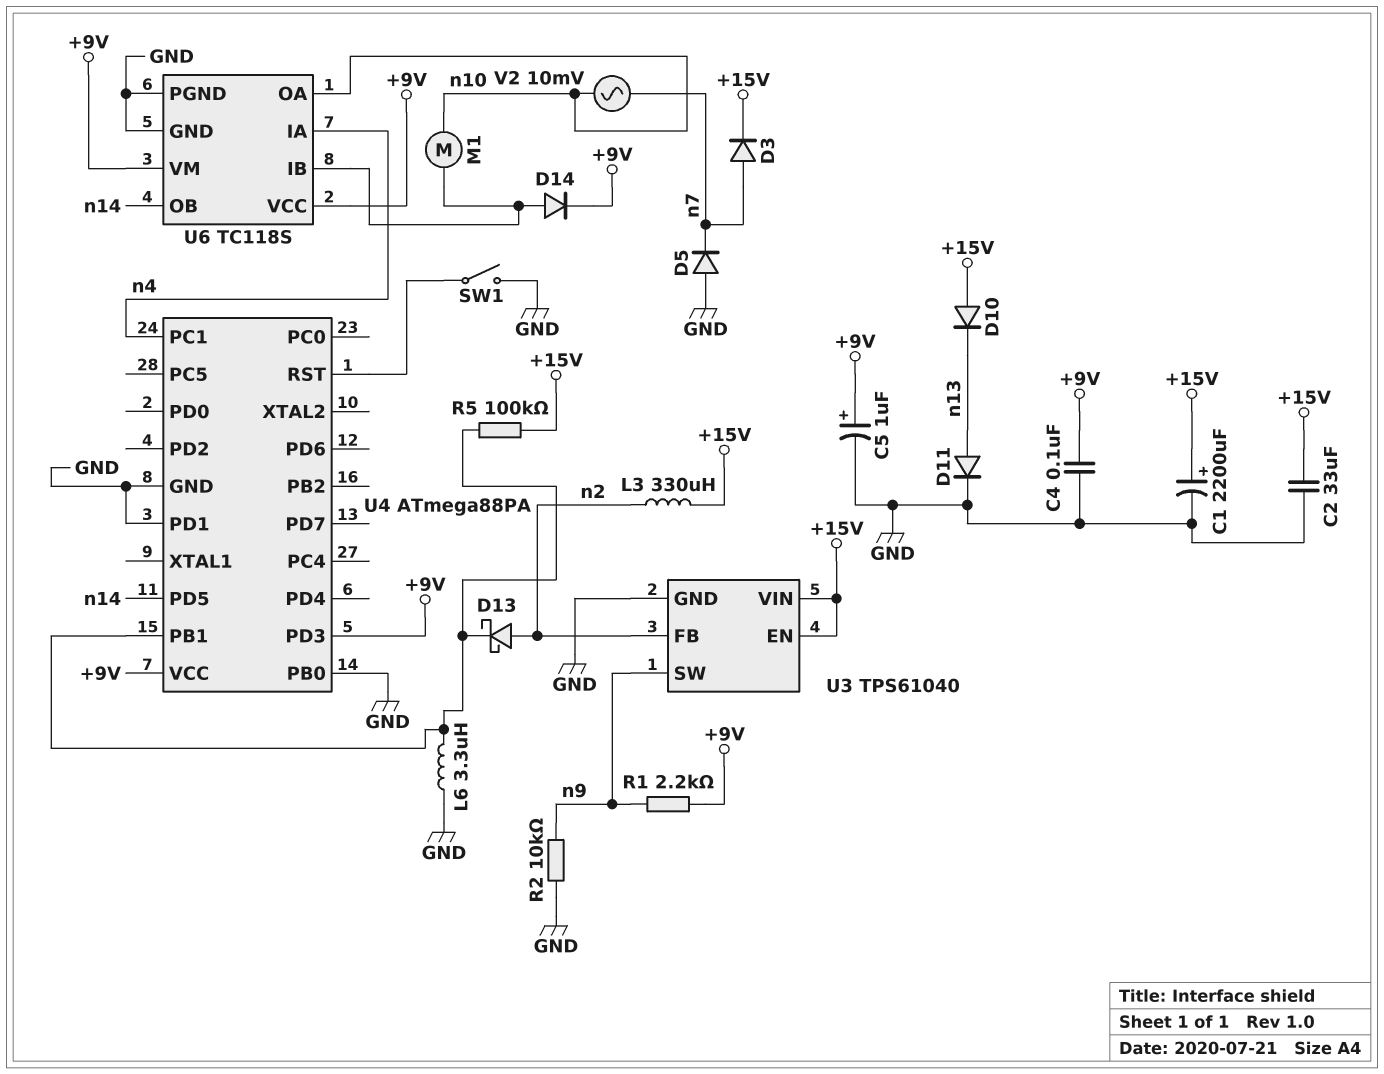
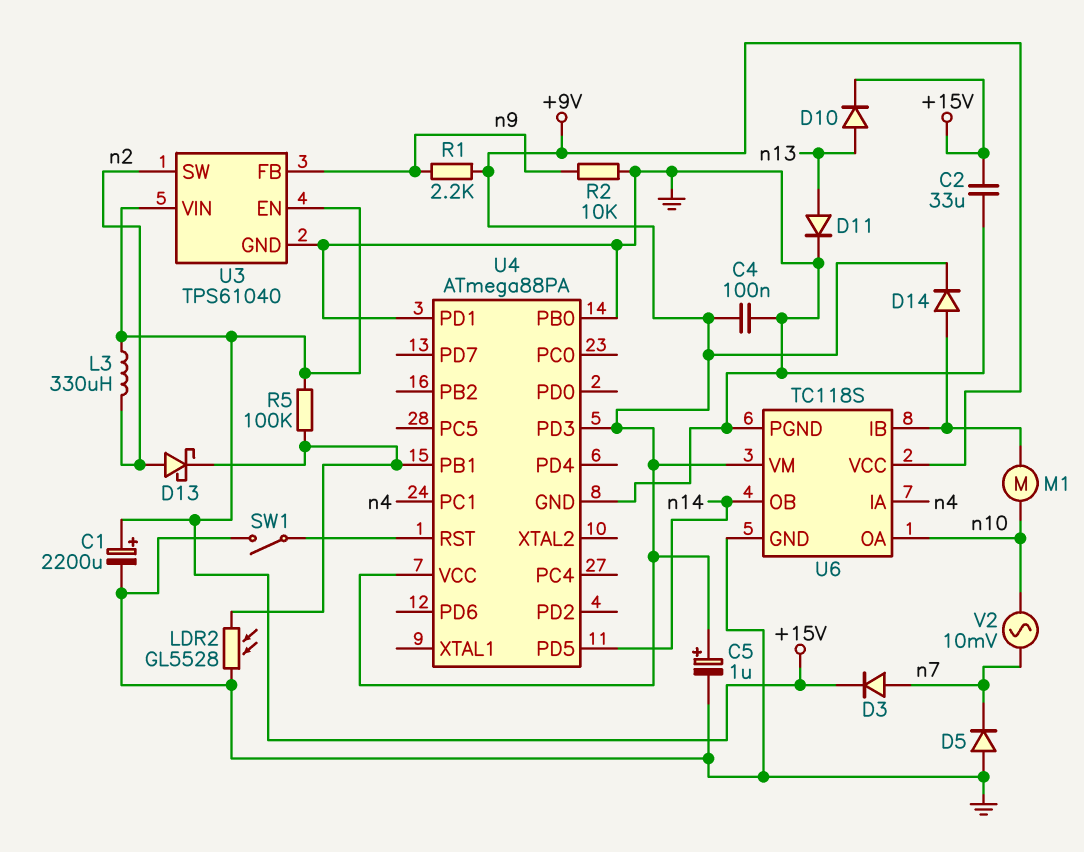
D10: diode (A +15V, K n13) -> diode (A n13, K +15V)
L6: 3.3uH (GND, U4/PB1) -> none
LDR2: none -> GL5528 (GND, U4/PB1)
U3 pin FB: n2 -> n9
U3 pin SW: n9 -> n2

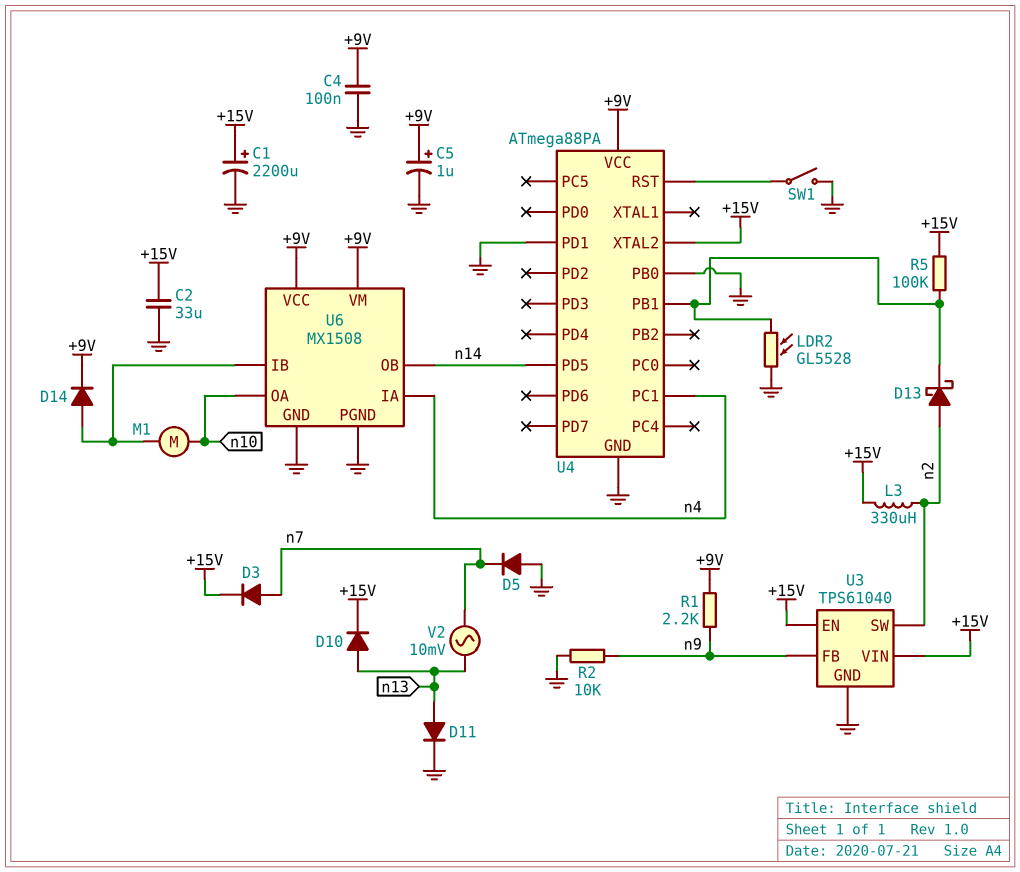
U4 pin PD3: +9V -> none
U4 pin XTAL2: none -> +15V
U6: TC118S -> MX1508
V2: AC 10mV (n7, n10) -> AC 10mV (n7, n13)

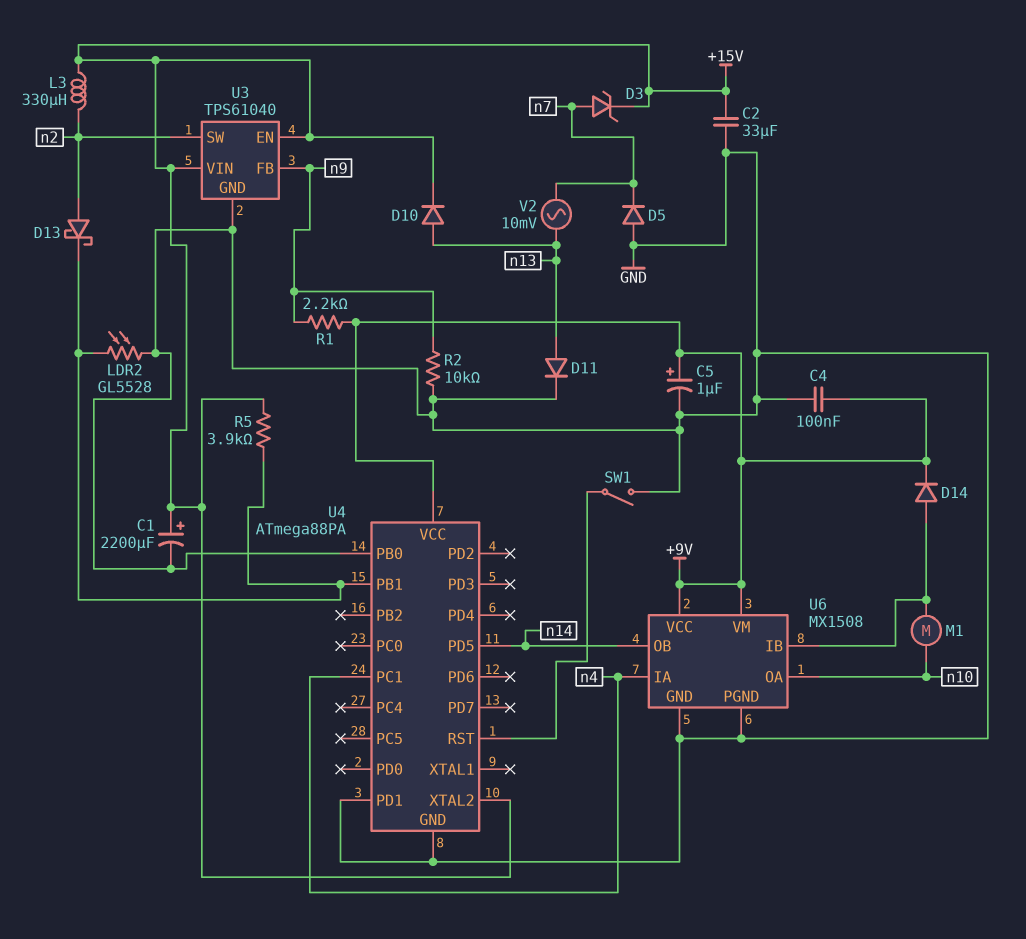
D3: diode (A n7, K +15V) -> zener (A n7, K +15V)
R5: 100k (+15V, U4/PB1) -> 3.9k (+15V, U4/PB1)

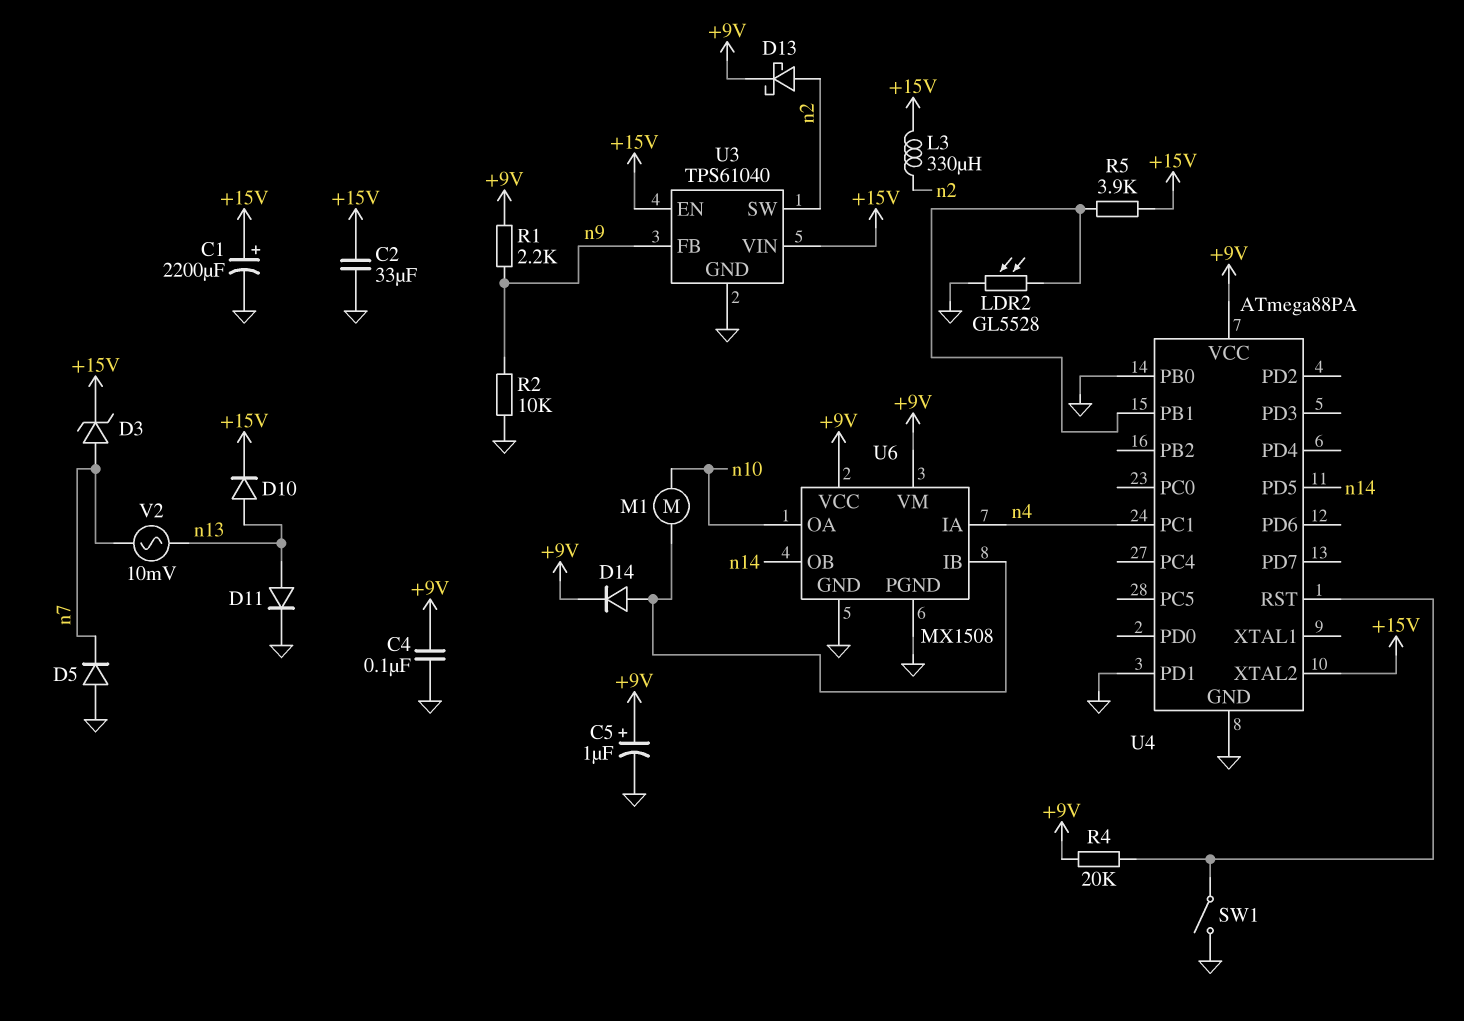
D13: schottky (A n2, K U4/PB1) -> schottky (A n2, K +9V)
R4: none -> 20k (+9V, U4/RST)

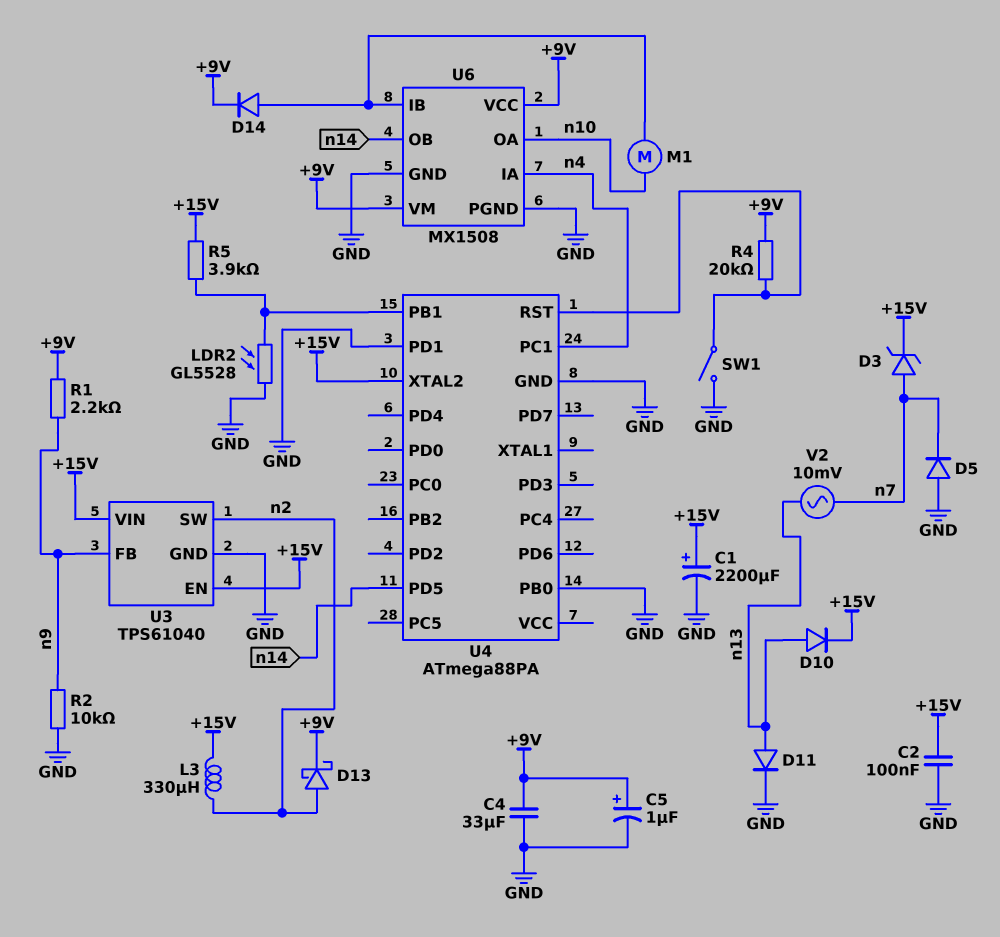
C2: 33uF (+15V, GND) -> 100nF (+15V, GND)
C4: 100nF (+9V, GND) -> 33uF (+9V, GND)
U4 pin VCC: +9V -> none

